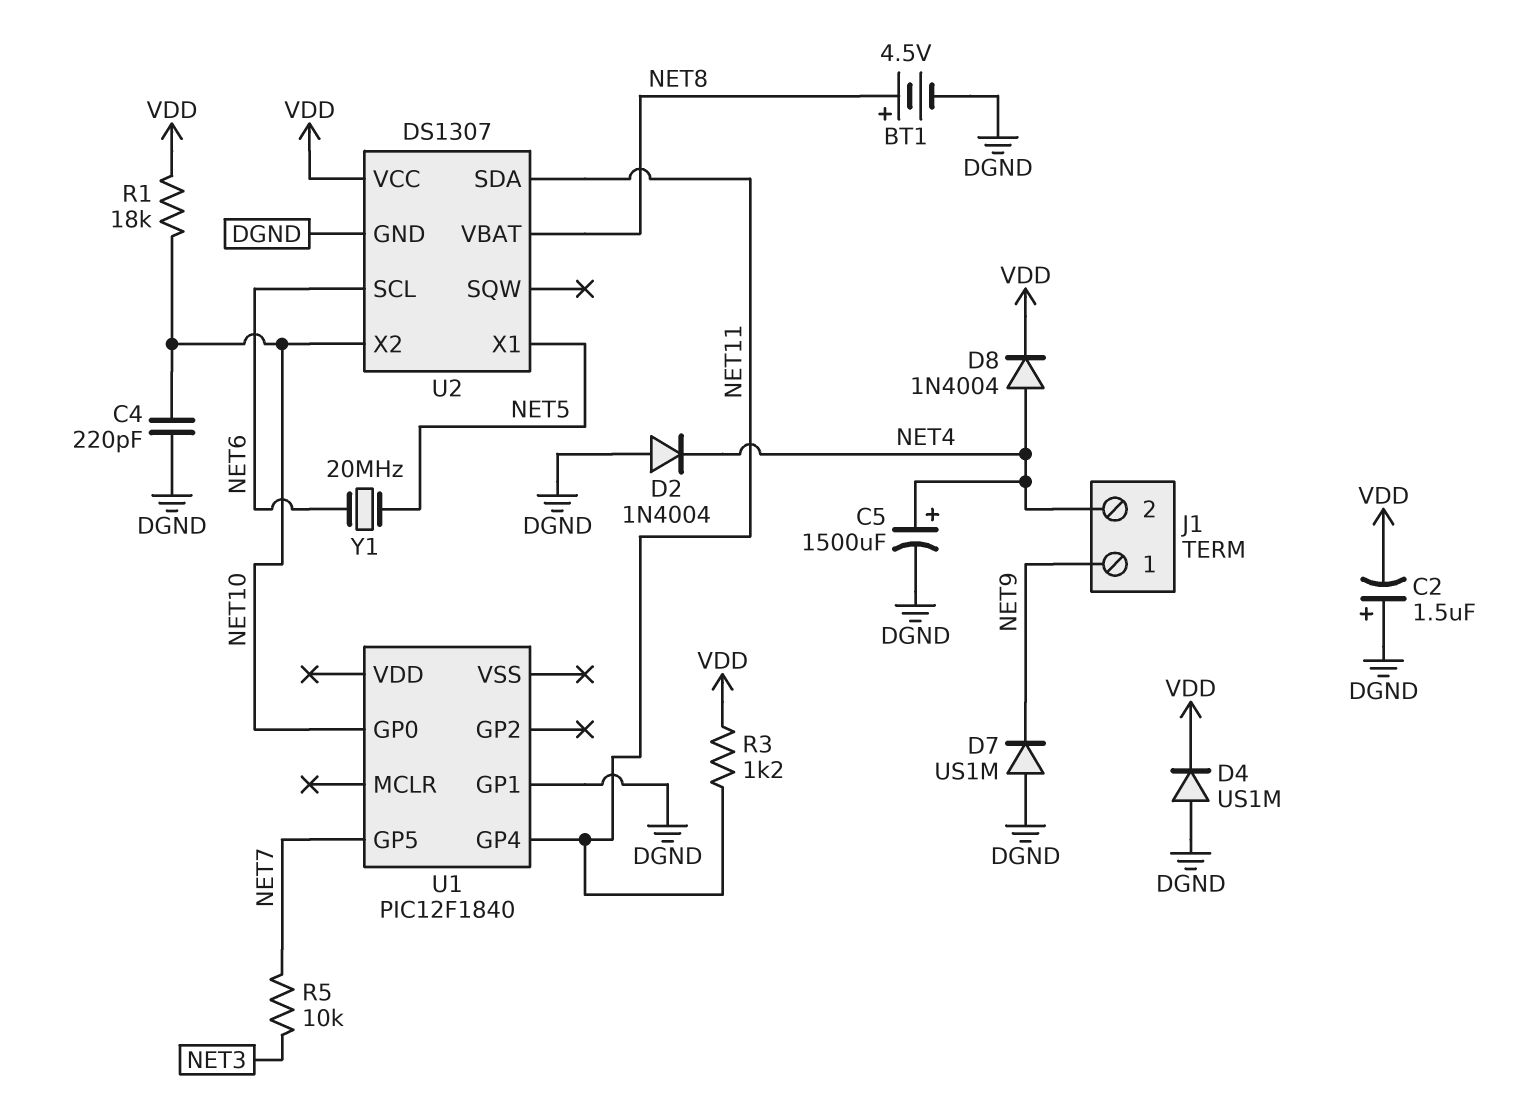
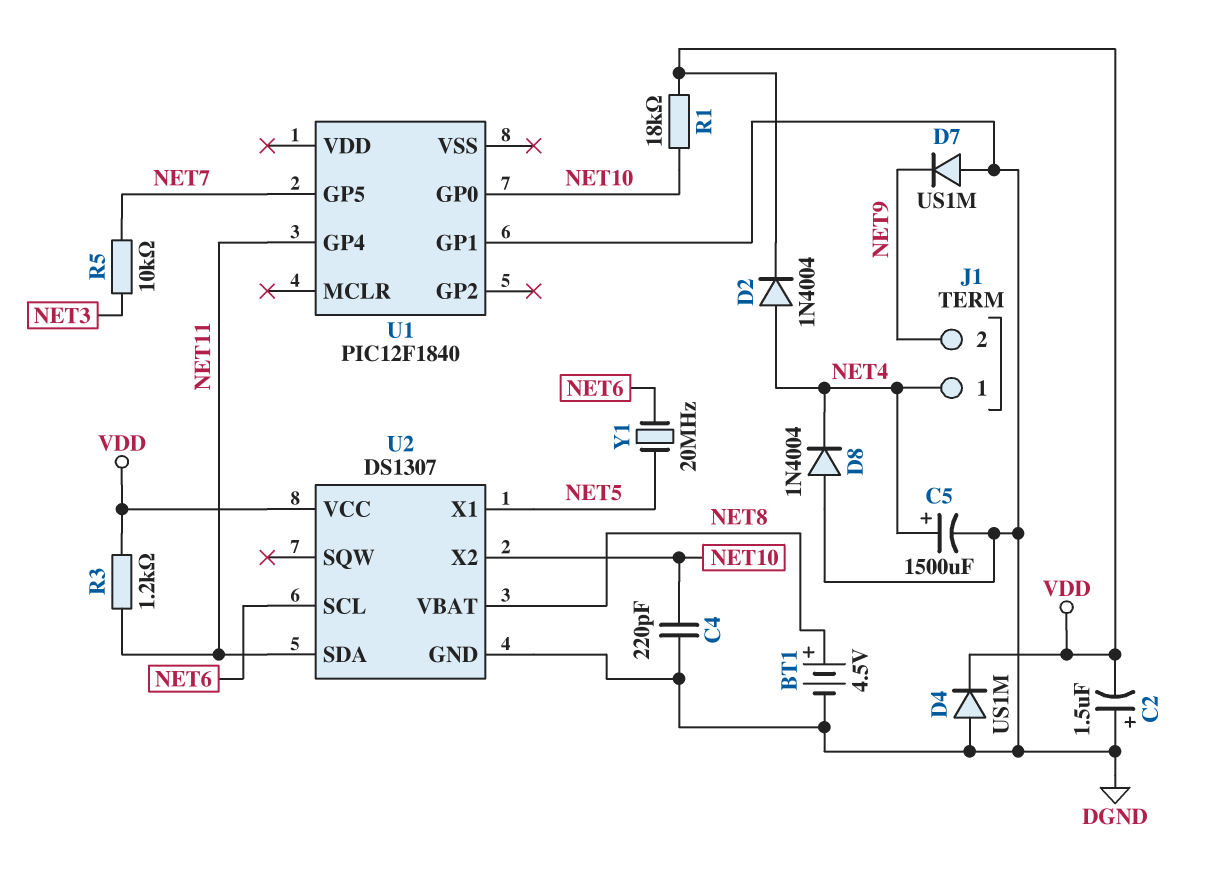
D2: diode 1N4004 (A DGND, K NET4) -> diode 1N4004 (A NET4, K VDD)
D8: diode 1N4004 (A NET4, K VDD) -> diode 1N4004 (A DGND, K NET4)
J1 pin 1: NET9 -> NET4
J1 pin 2: NET4 -> NET9

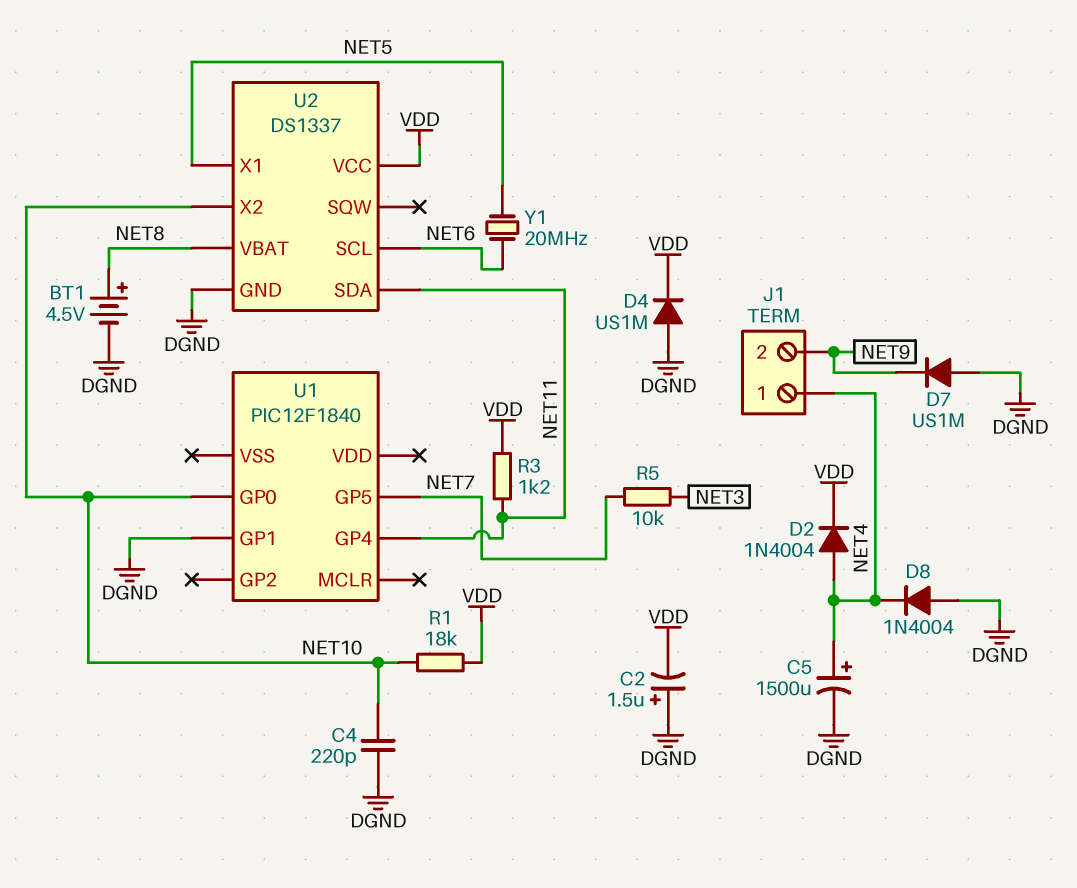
U2: DS1307 -> DS1337

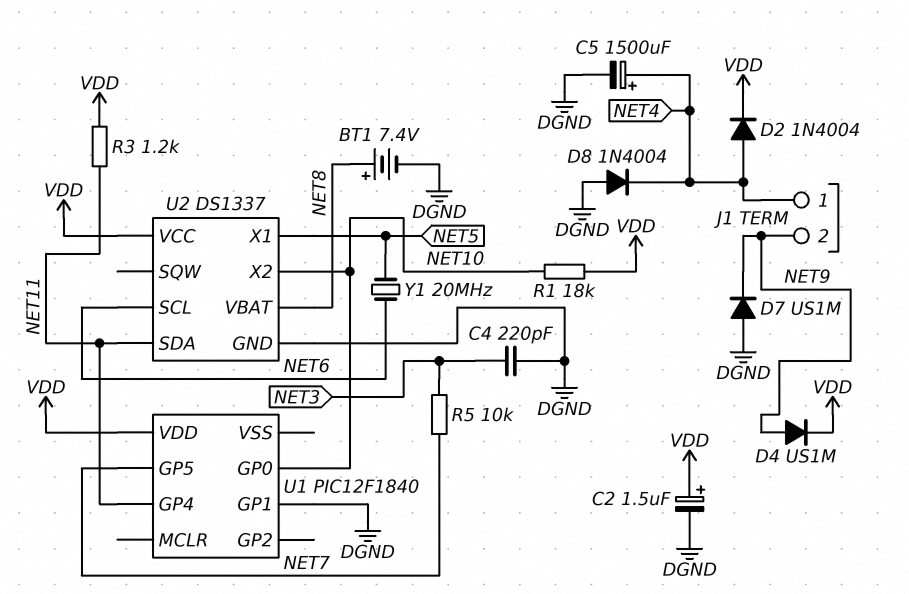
BT1: 4.5V (plus NET8, minus DGND) -> 7.4V (plus NET8, minus DGND)
C2: 1.5uF (plus DGND, minus VDD) -> 1.5uF (plus VDD, minus DGND)
C4: 220pF (DGND, NET10) -> 220pF (DGND, NET3)
D4: diode US1M (A DGND, K VDD) -> diode US1M (A NET9, K VDD)
U1 pin VDD: none -> VDD

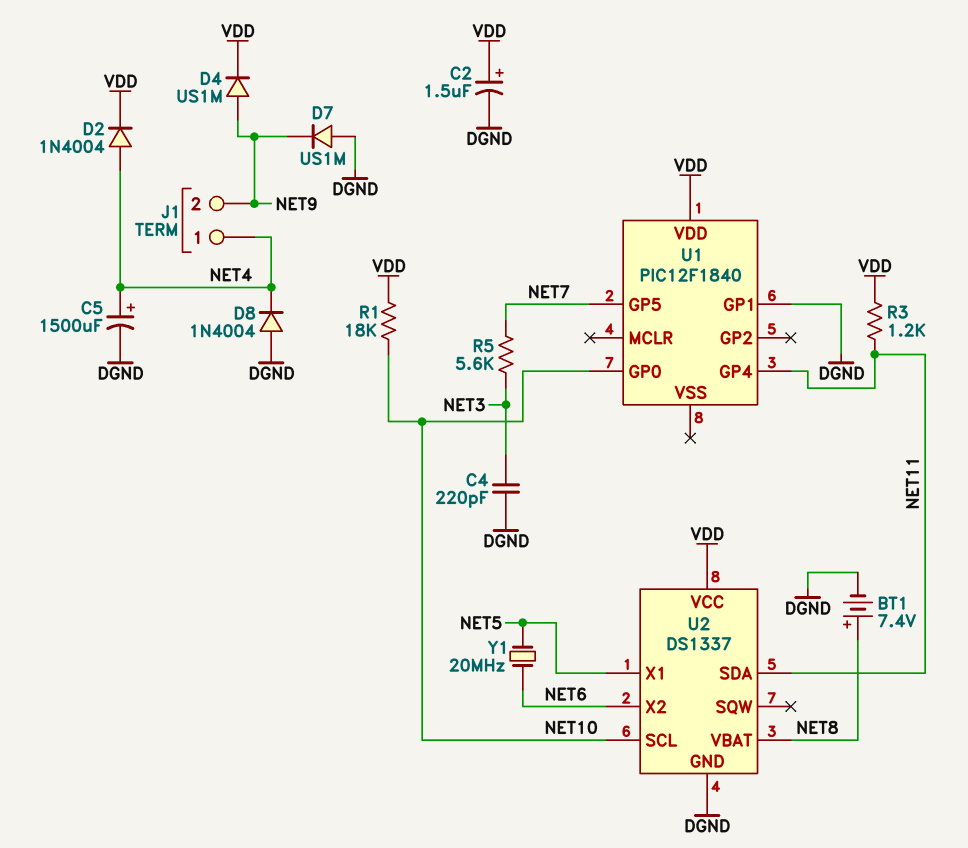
R5: 10k (NET3, NET7) -> 5.6k (NET3, NET7)
U2 pin SCL: NET6 -> NET10
U2 pin X2: NET10 -> NET6

